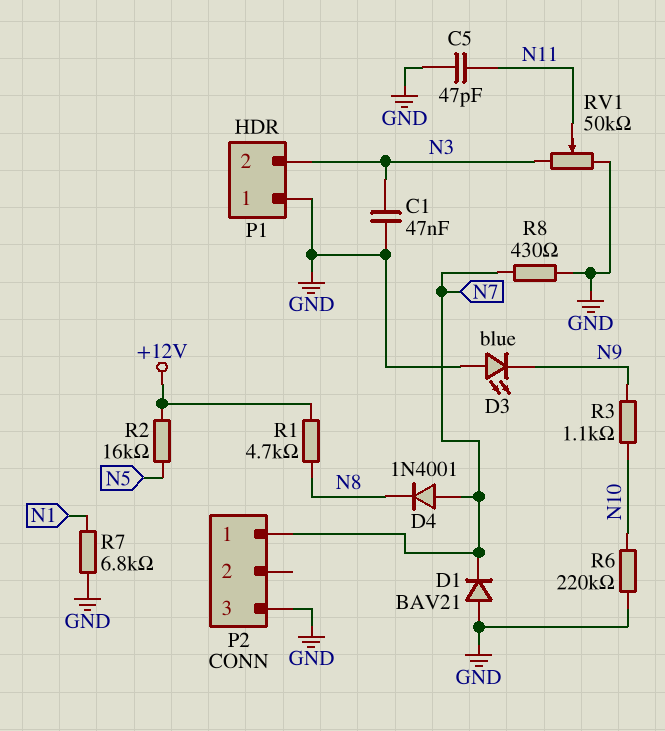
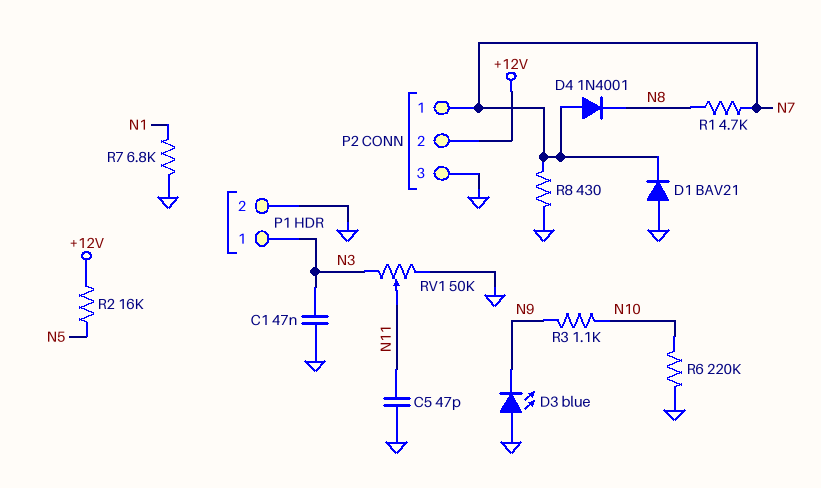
P1 pin 1: GND -> N3
P1 pin 2: N3 -> GND
P2 pin 2: none -> +12V
R1: 4.7k (+12V, N8) -> 4.7k (N7, N8)

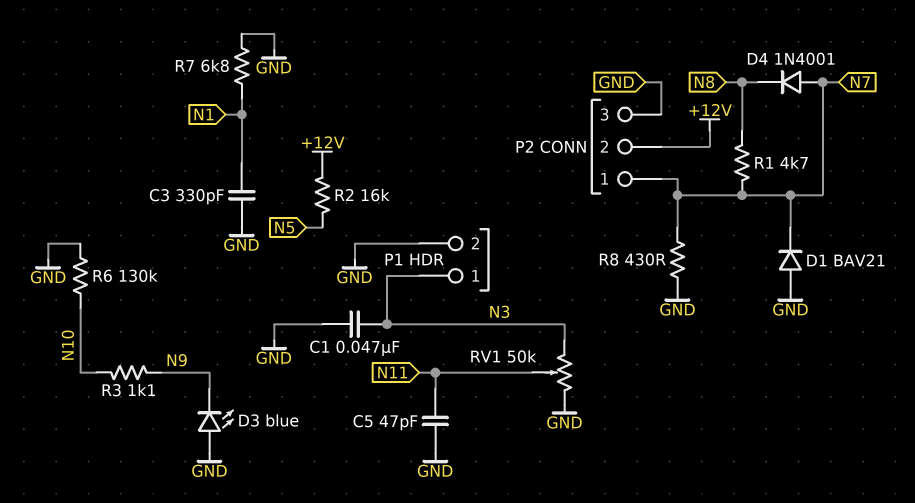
C3: none -> 330pF (GND, N1)
R6: 220k (GND, N10) -> 130k (GND, N10)

